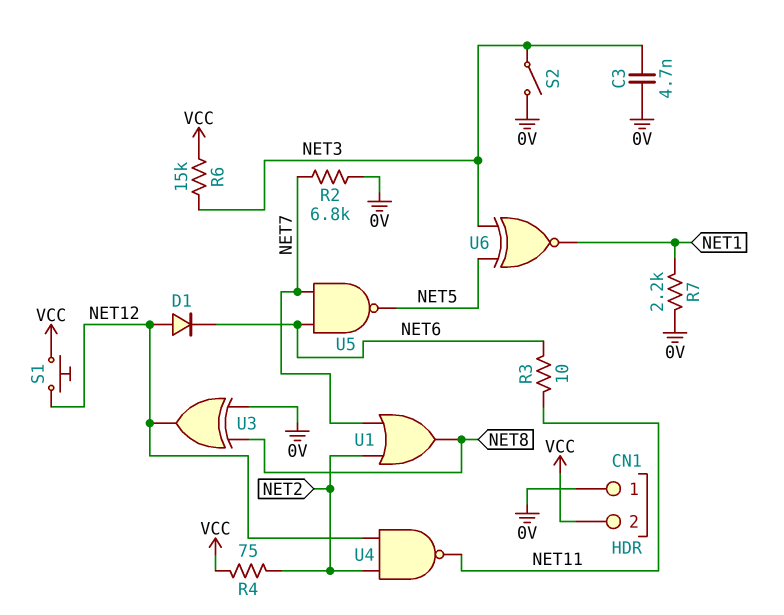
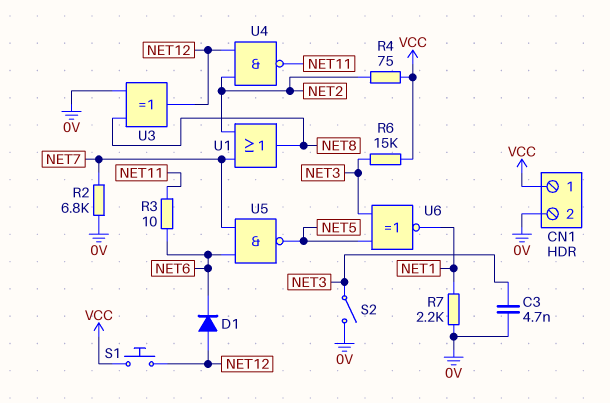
CN1 pin 1: 0V -> VCC
CN1 pin 2: VCC -> 0V

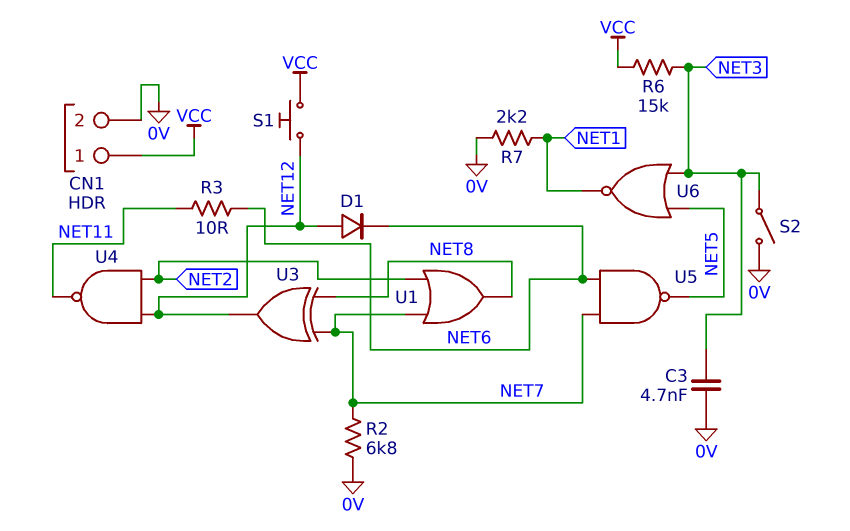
R4: 75 (NET2, VCC) -> none
U3: XOR (in 0V, in NET8, out NET12) -> XOR (in NET7, in NET8, out NET12)
U6: XNOR (in NET3, in NET5, out NET1) -> NOR (in NET3, in NET5, out NET1)

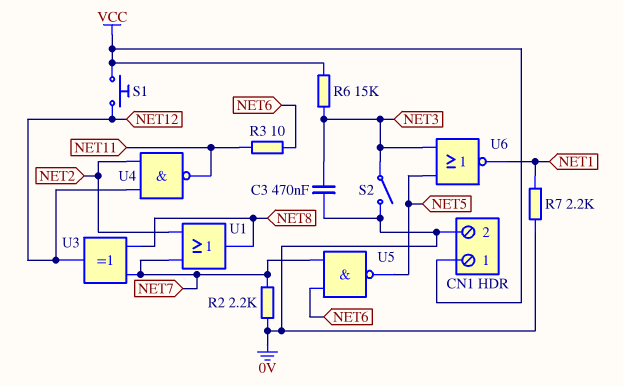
C3: 4.7nF (0V, NET3) -> 470nF (0V, NET3)
D1: diode (A NET12, K NET6) -> none
R2: 6.8k (0V, NET7) -> 2.2k (0V, NET7)

